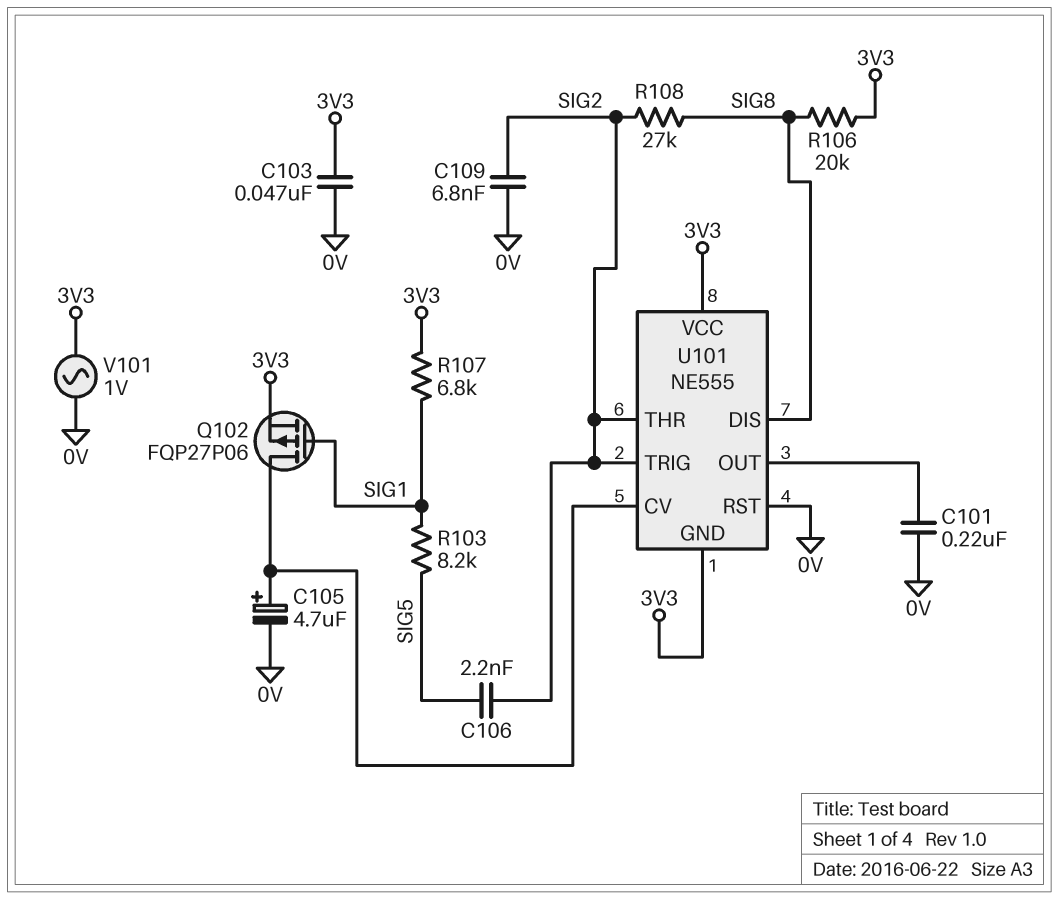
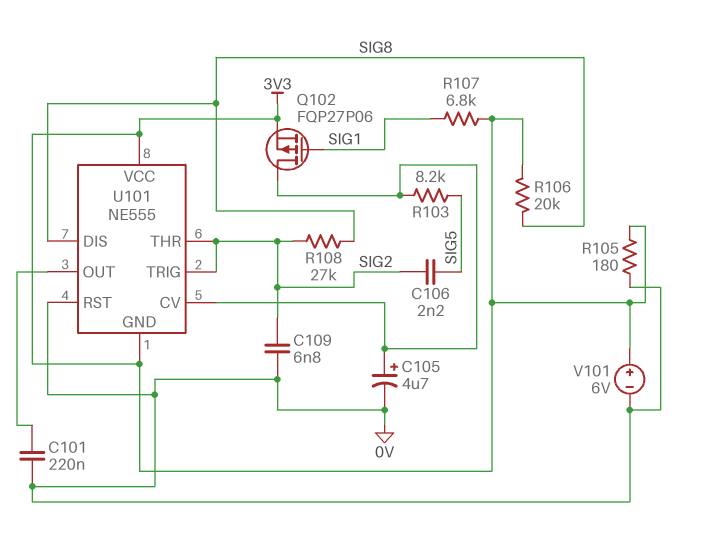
C103: 47nF (0V, 3V3) -> none
R103: 8.2k (SIG1, SIG5) -> 8.2k (SIG5, U101/CV)
R105: none -> 180 (0V, 3V3)
V101: AC 1V (0V, 3V3) -> 6V (plus 3V3, minus 0V)

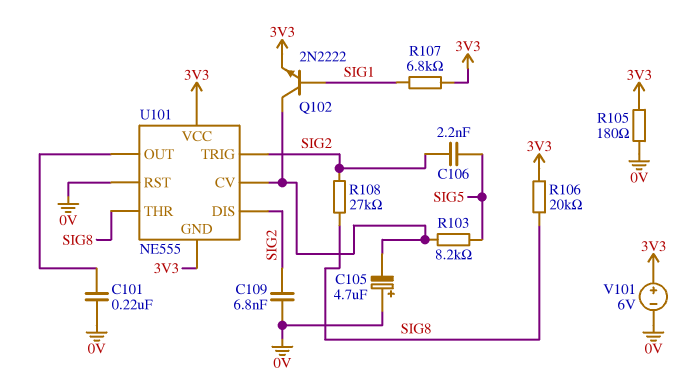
C105: 4.7uF (plus U101/CV, minus 0V) -> 4.7uF (plus 0V, minus U101/CV)
Q102: PMOS FQP27P06 (G SIG1, D U101/CV, S 3V3) -> NPN 2N2222 (B SIG1, C U101/CV, E 3V3)
U101 pin DIS: SIG8 -> SIG2
U101 pin THR: SIG2 -> SIG8

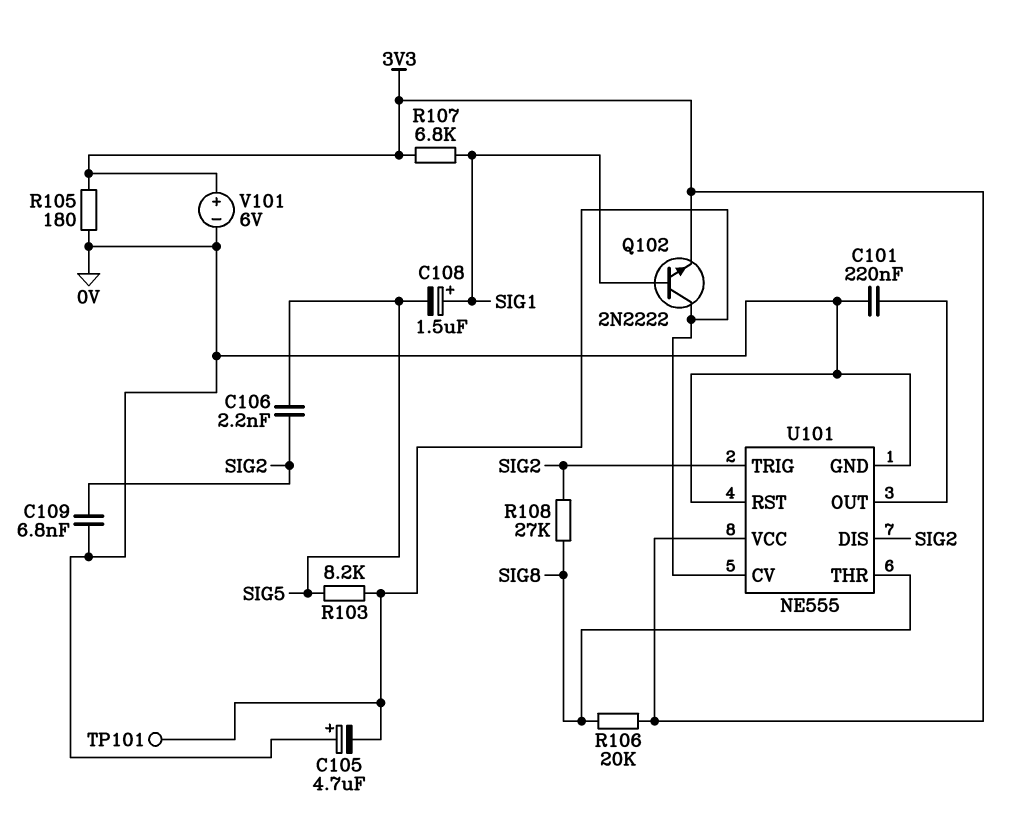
C108: none -> 1.5uF (plus SIG1, minus SIG5)
TP101: none -> test point (U101/CV)
U101 pin GND: 3V3 -> 0V

